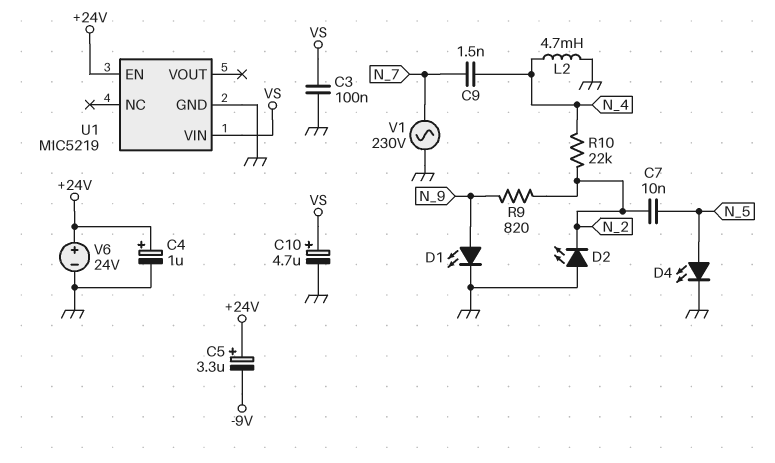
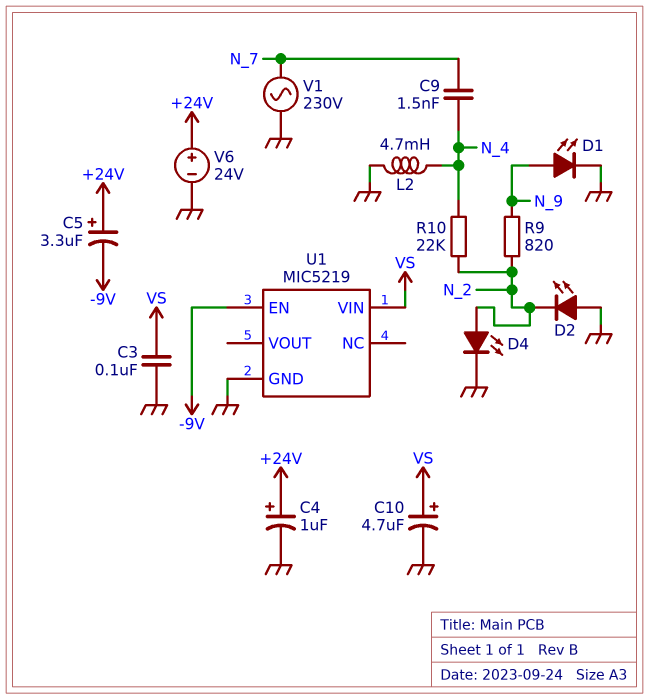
C7: 10nF (N_2, N_5) -> none
D4: LED (A N_5, K GND) -> LED (A N_2, K GND)
U1 pin EN: +24V -> -9V

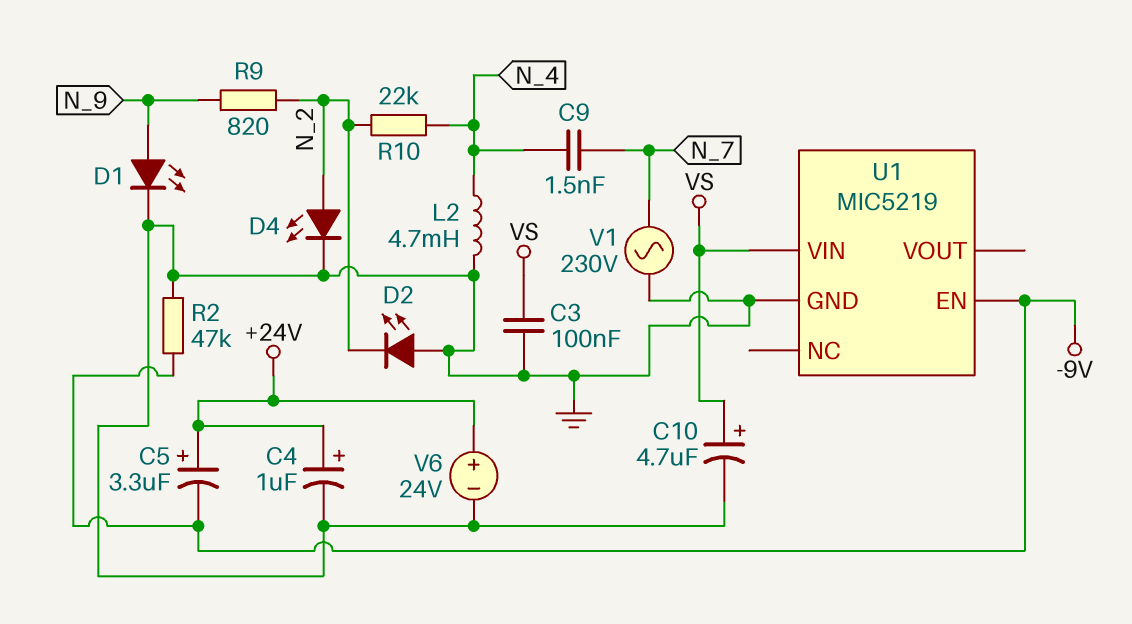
R2: none -> 47k (-9V, GND)

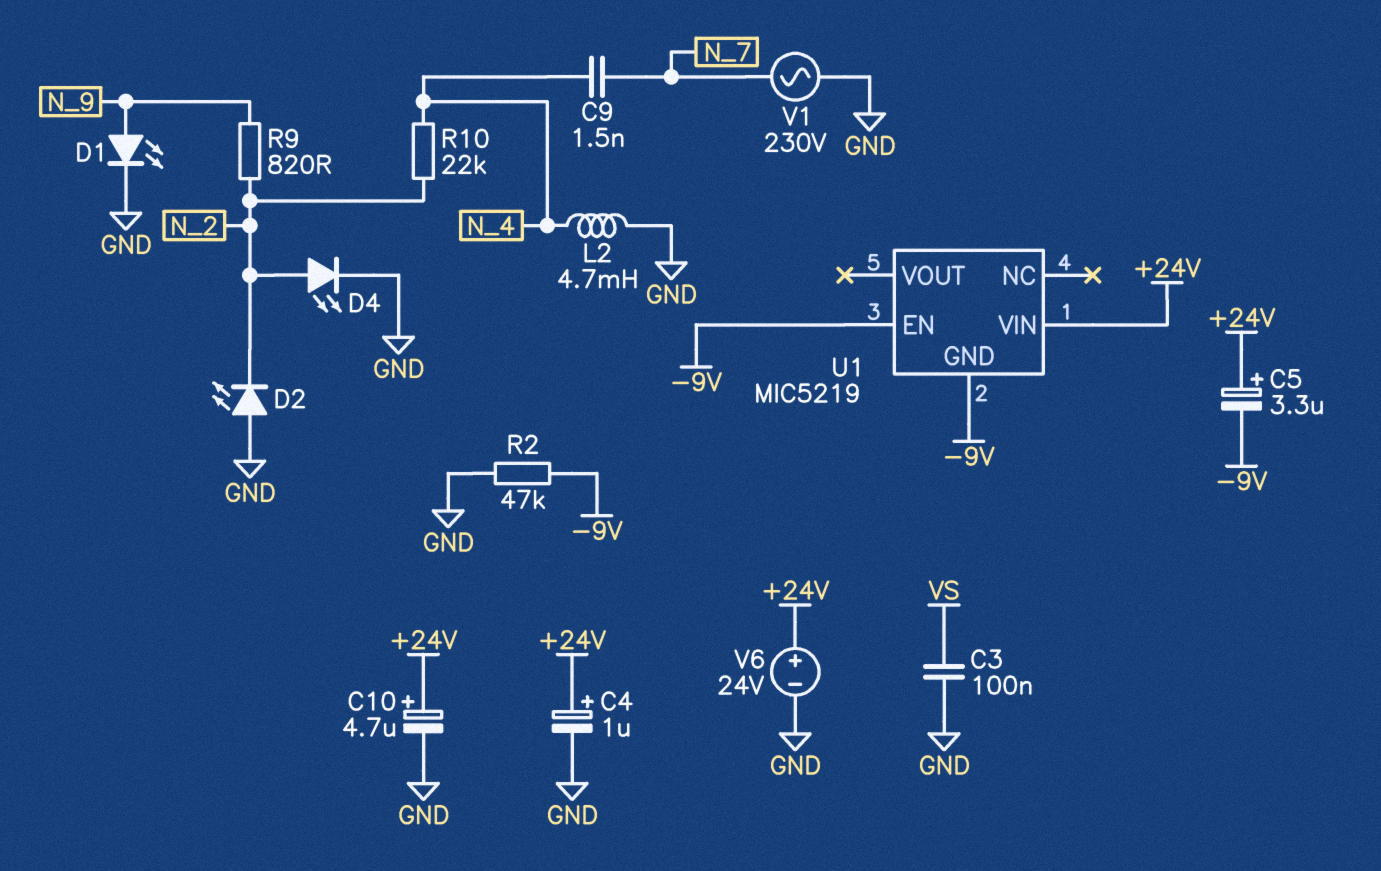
C10: 4.7uF (plus VS, minus GND) -> 4.7uF (plus +24V, minus GND)
U1 pin GND: GND -> -9V
U1 pin VIN: VS -> +24V

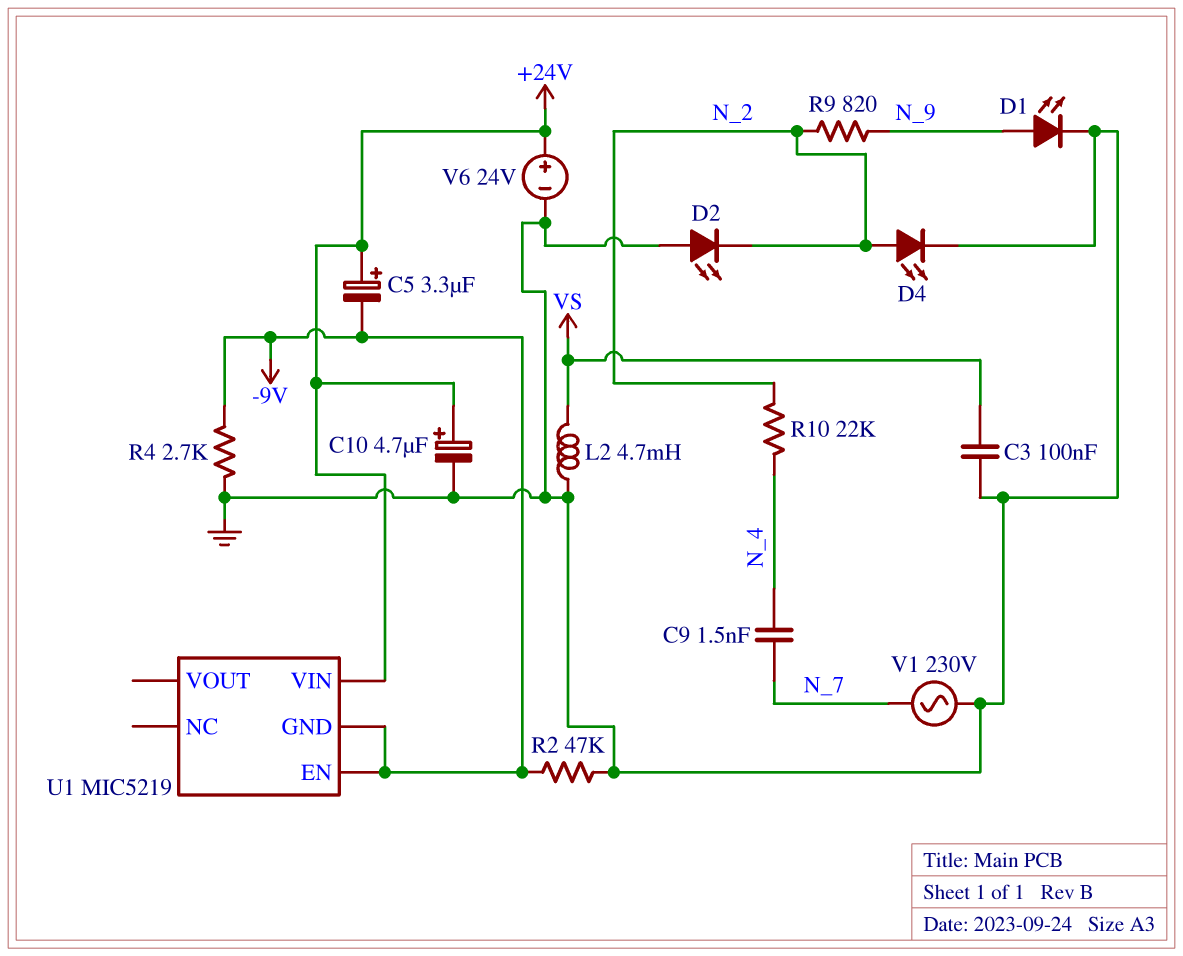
C4: 1uF (plus +24V, minus GND) -> none
L2: 4.7mH (GND, N_4) -> 4.7mH (GND, VS)
R4: none -> 2.7k (-9V, GND)

